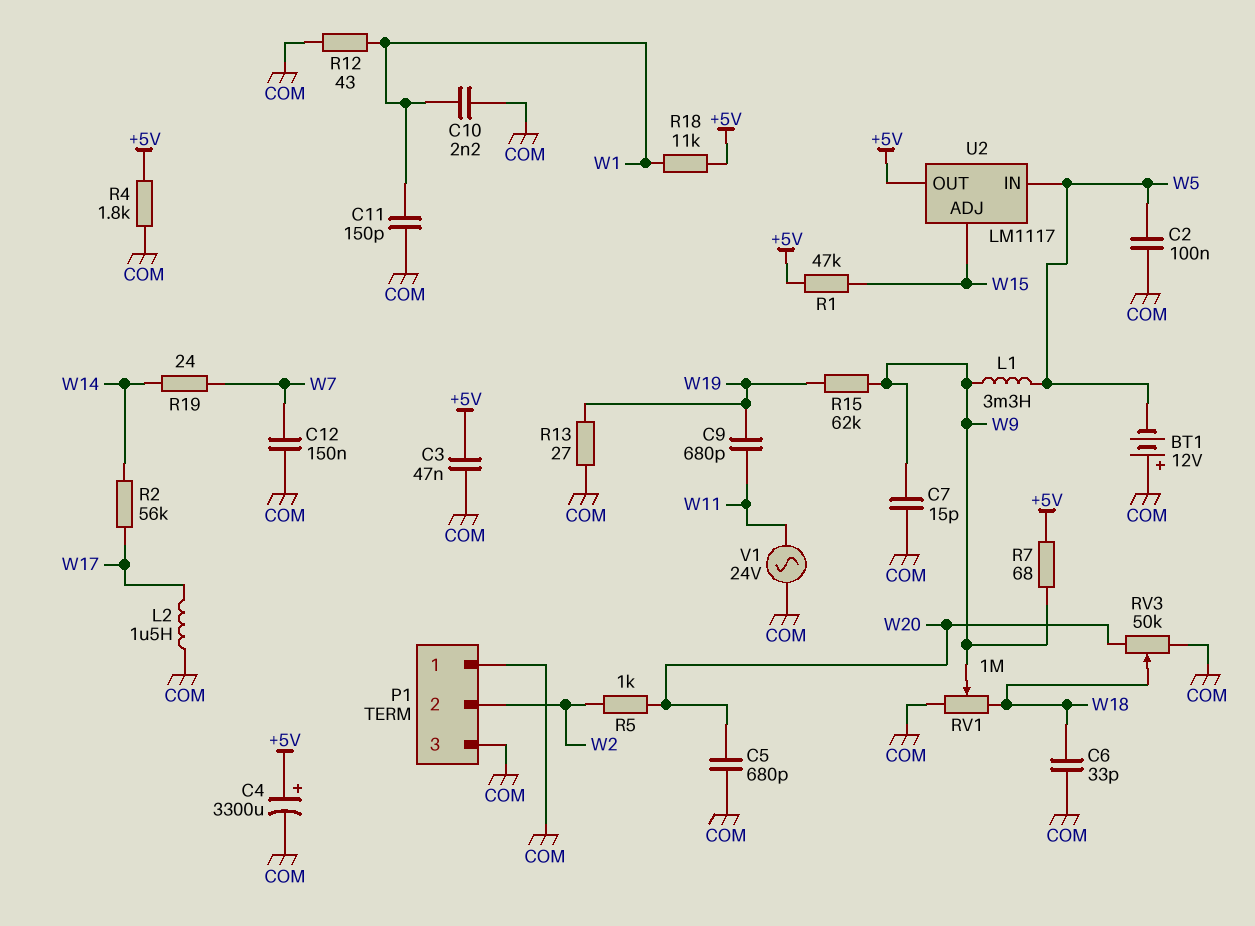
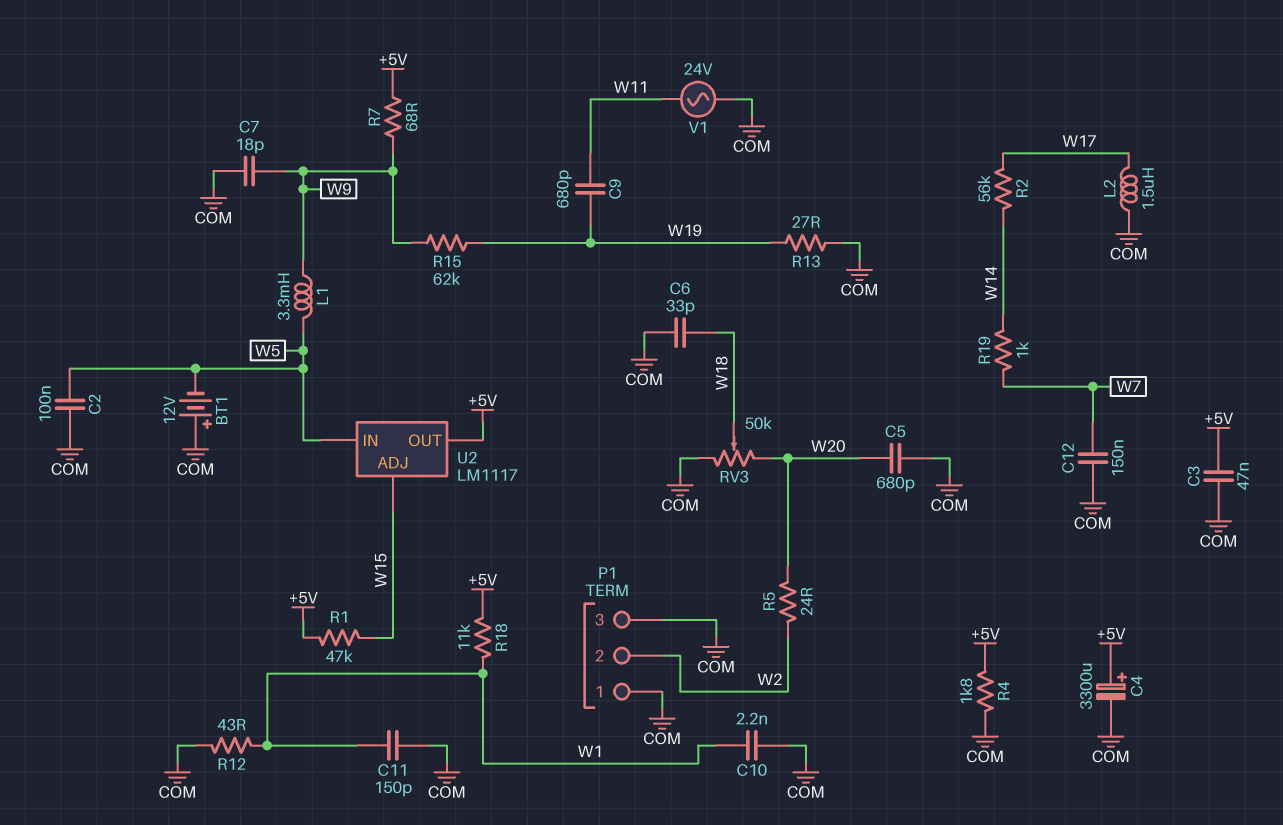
C7: 15pF (COM, W9) -> 18pF (COM, W9)
R5: 1k (W2, W20) -> 24 (W2, W20)
R19: 24 (W7, W14) -> 1k (W7, W14)
RV1: 1M (COM, W18, wiper W9) -> none

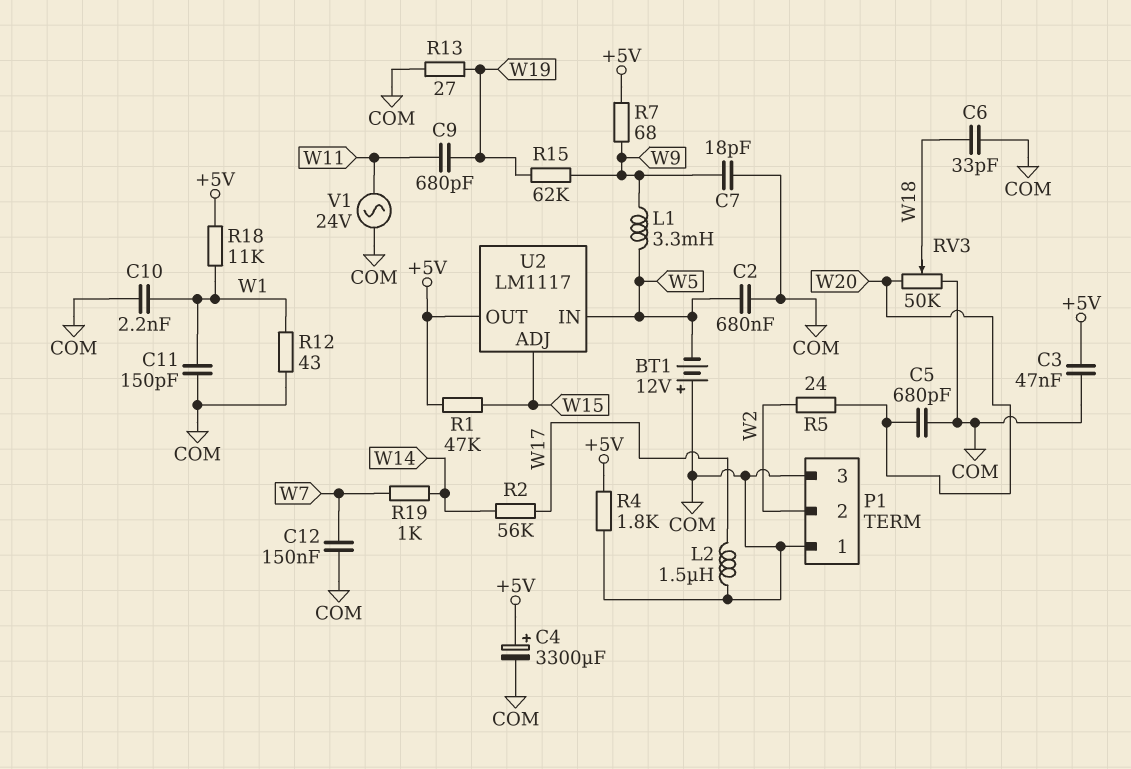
C2: 100nF (COM, W5) -> 680nF (COM, W5)

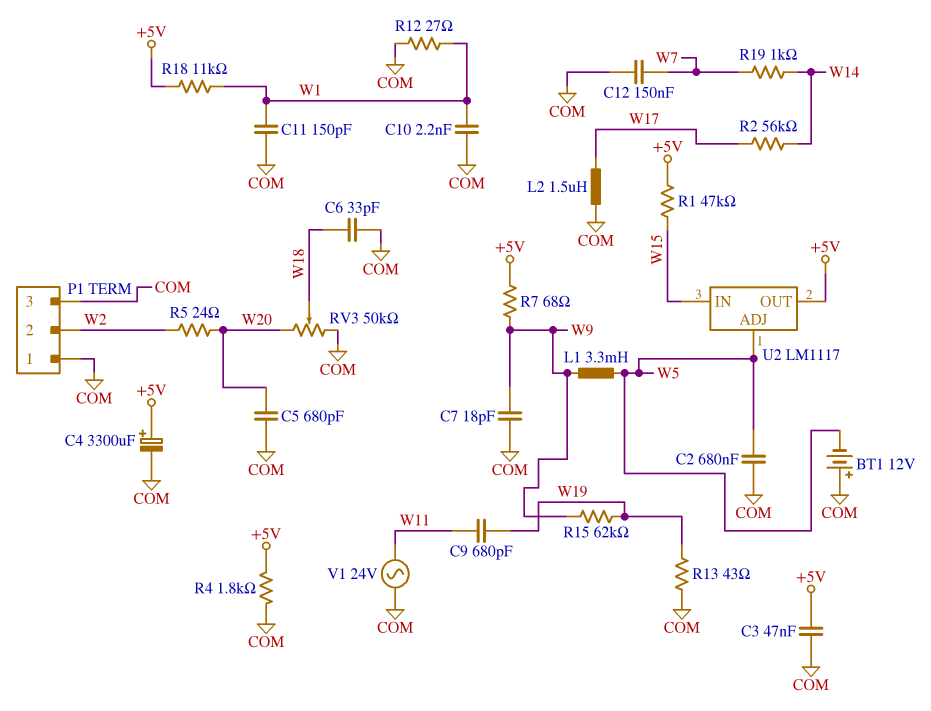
R12: 43 (COM, W1) -> 27 (COM, W1)
R13: 27 (COM, W19) -> 43 (COM, W19)
U2 pin ADJ: W15 -> W5
U2 pin IN: W5 -> W15

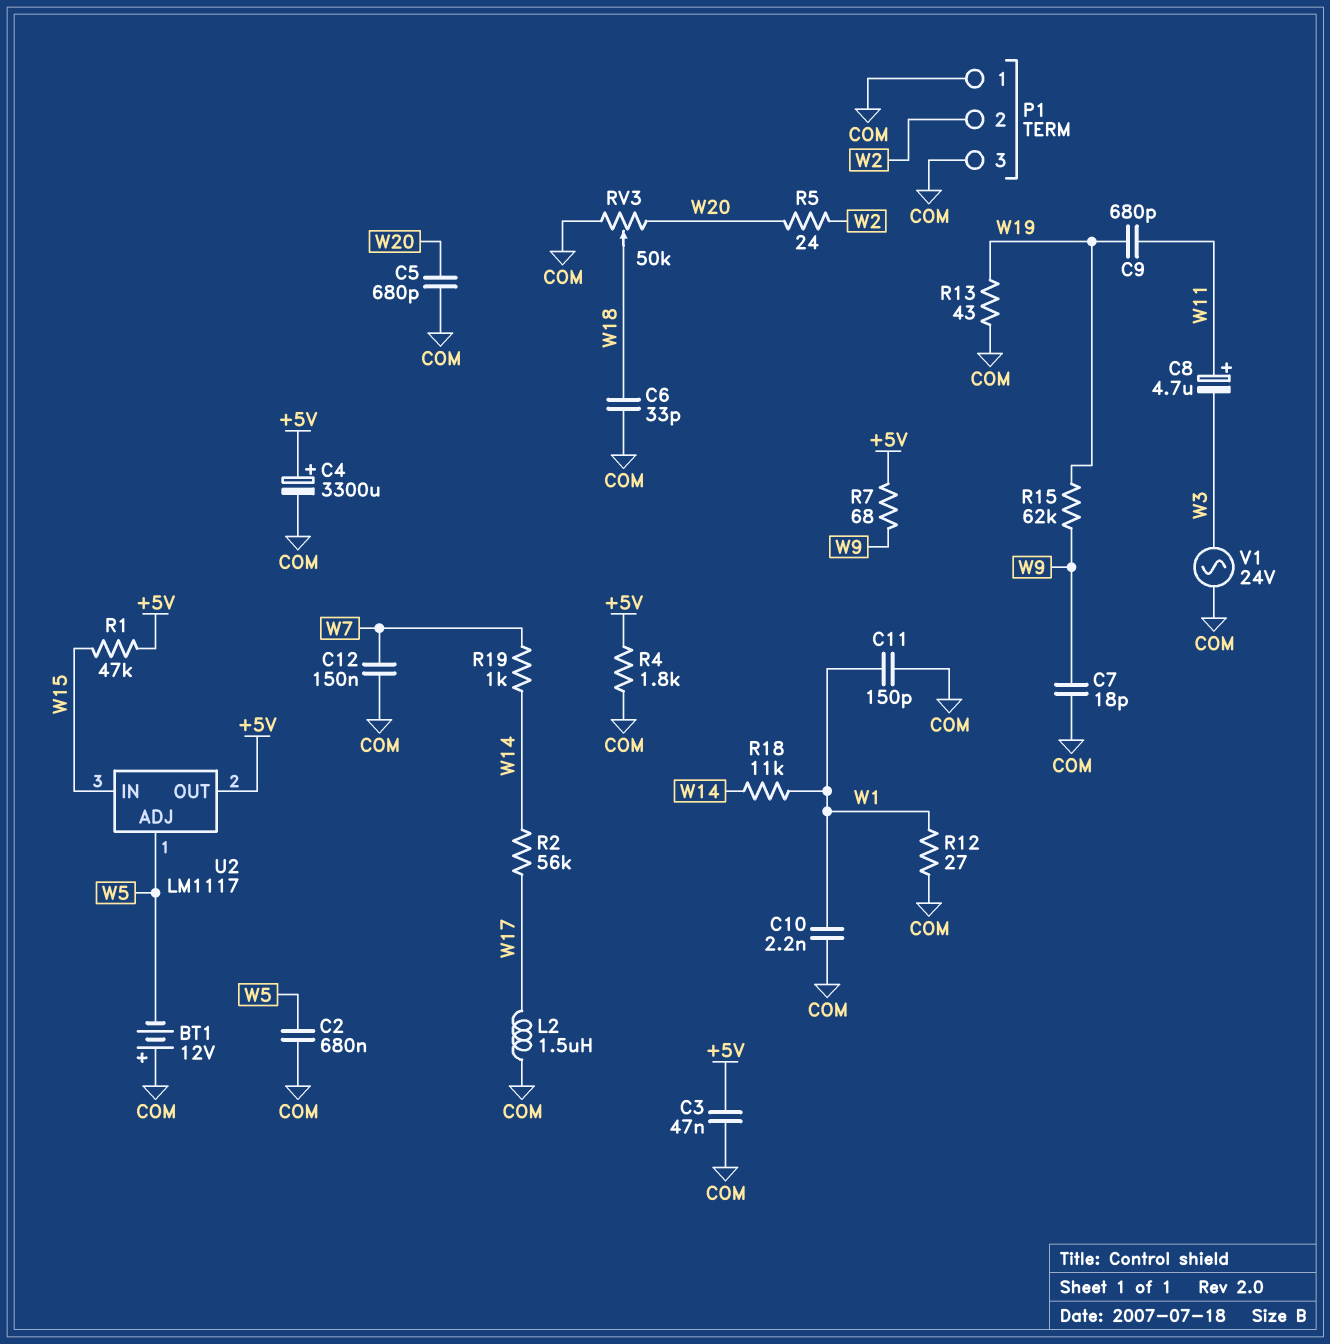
C8: none -> 4.7uF (plus W11, minus W3)
L1: 3.3mH (W5, W9) -> none
R18: 11k (+5V, W1) -> 11k (W1, W14)
V1: AC 24V (COM, W11) -> AC 24V (COM, W3)

